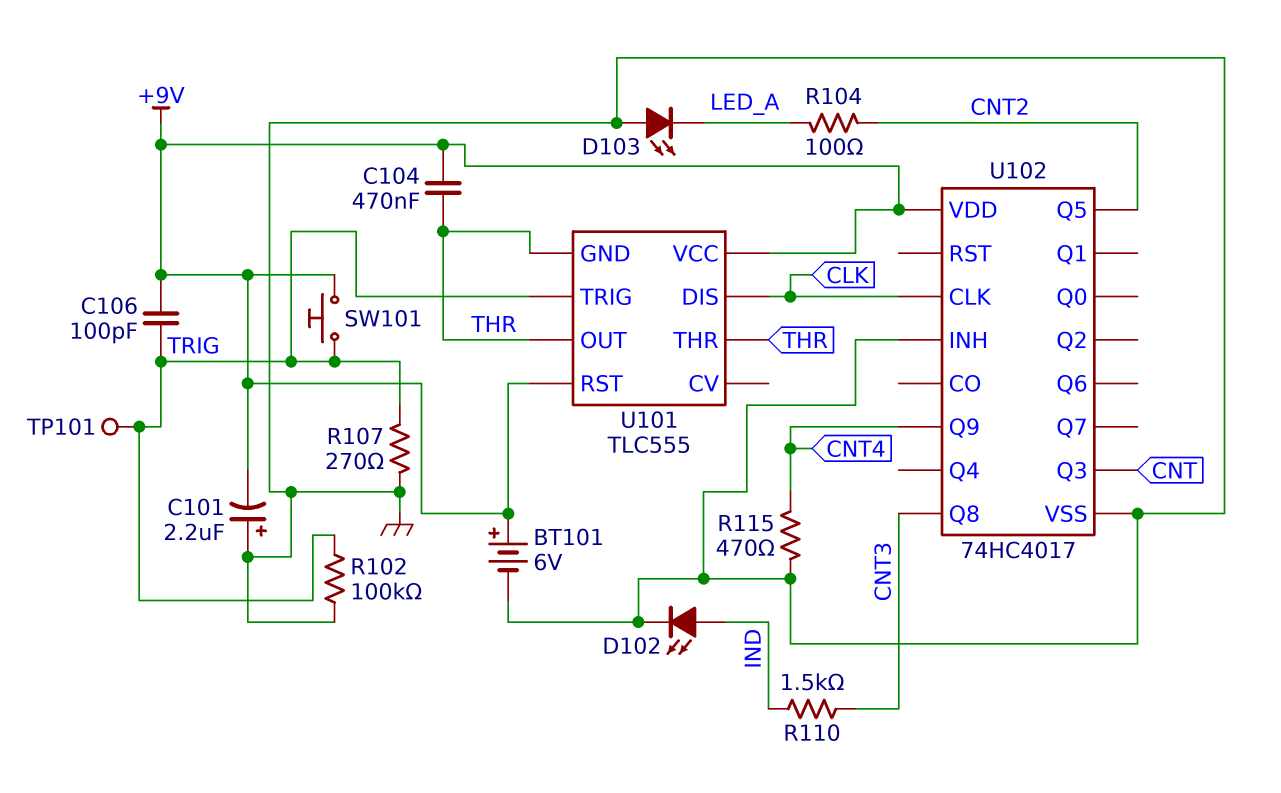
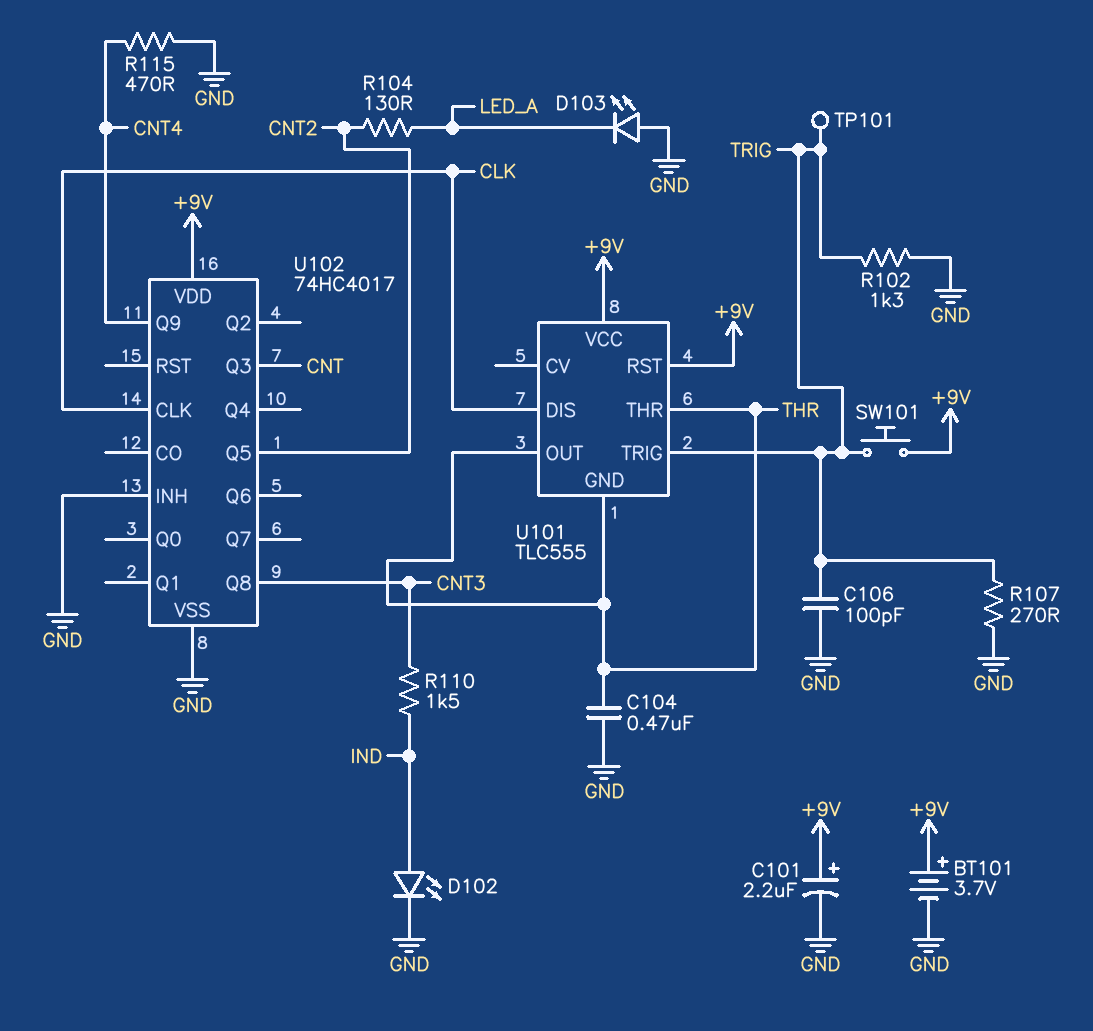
BT101: 6V (plus +9V, minus GND) -> 3.7V (plus +9V, minus GND)
C101: 2.2uF (plus GND, minus +9V) -> 2.2uF (plus +9V, minus GND)
C104: 470nF (+9V, THR) -> 470nF (GND, THR)
C106: 100pF (+9V, TRIG) -> 100pF (GND, TRIG)
R102: 100k (GND, TRIG) -> 1.3k (GND, TRIG)
R104: 100 (CNT2, LED_A) -> 130 (CNT2, LED_A)

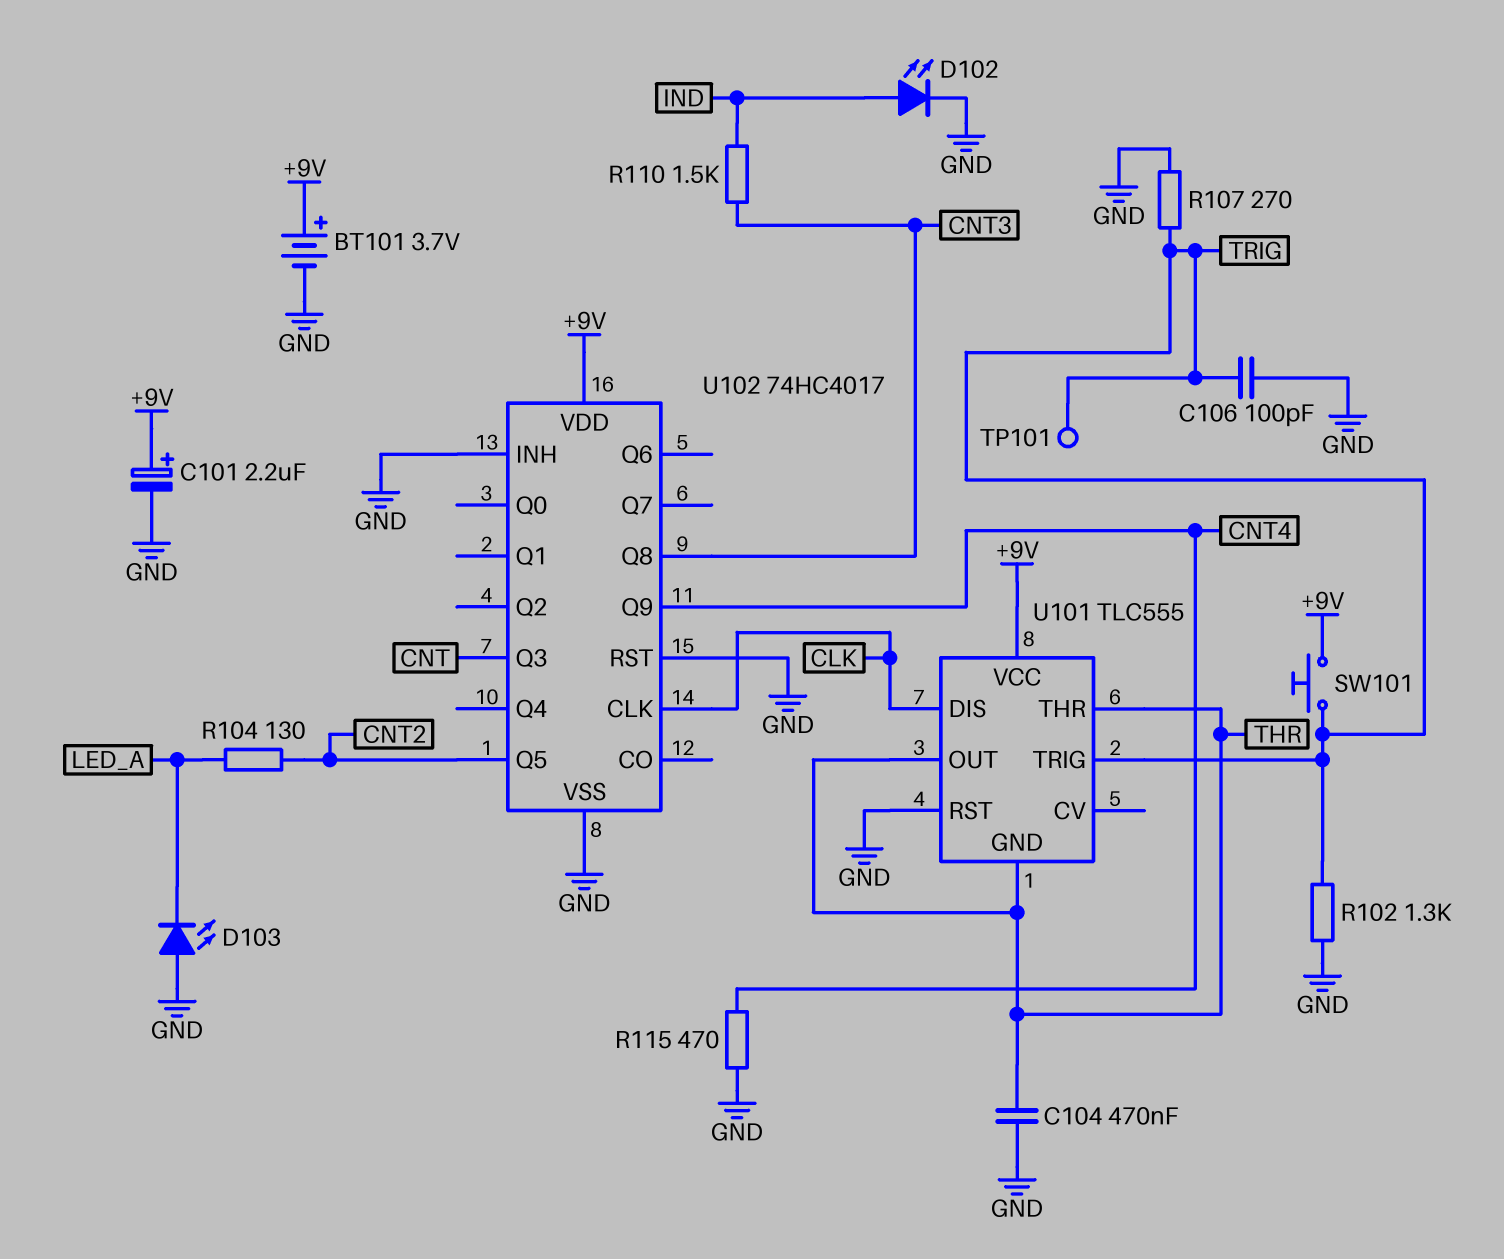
U101 pin RST: +9V -> GND
U102 pin RST: none -> GND

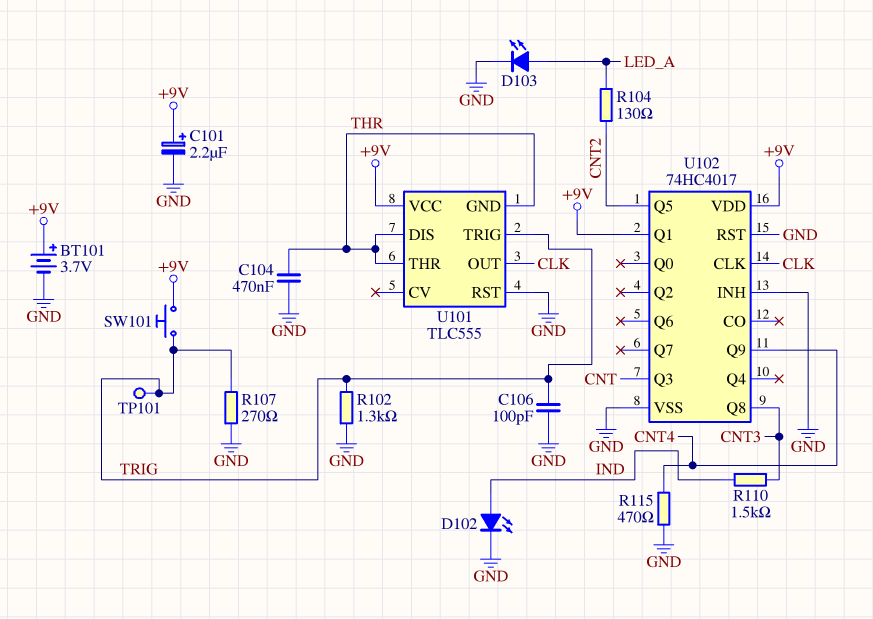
D103: LED (A GND, K LED_A) -> LED (A LED_A, K GND)
U101 pin DIS: CLK -> THR
U101 pin OUT: THR -> CLK
U102 pin Q1: none -> +9V

